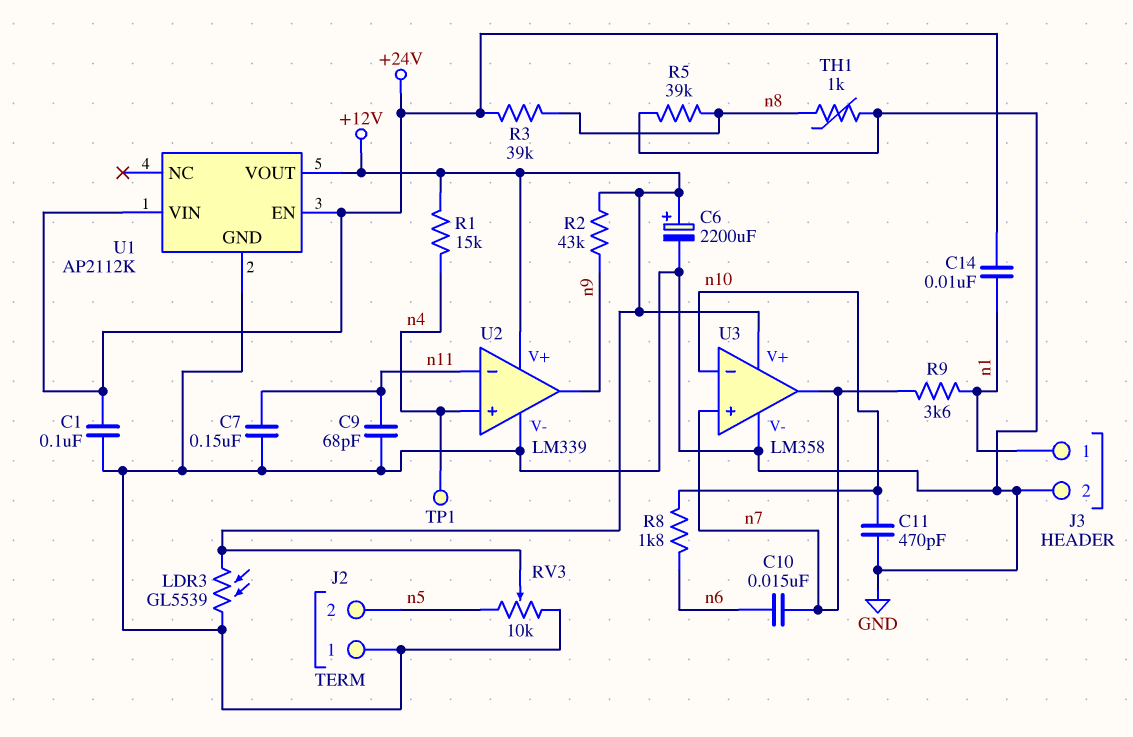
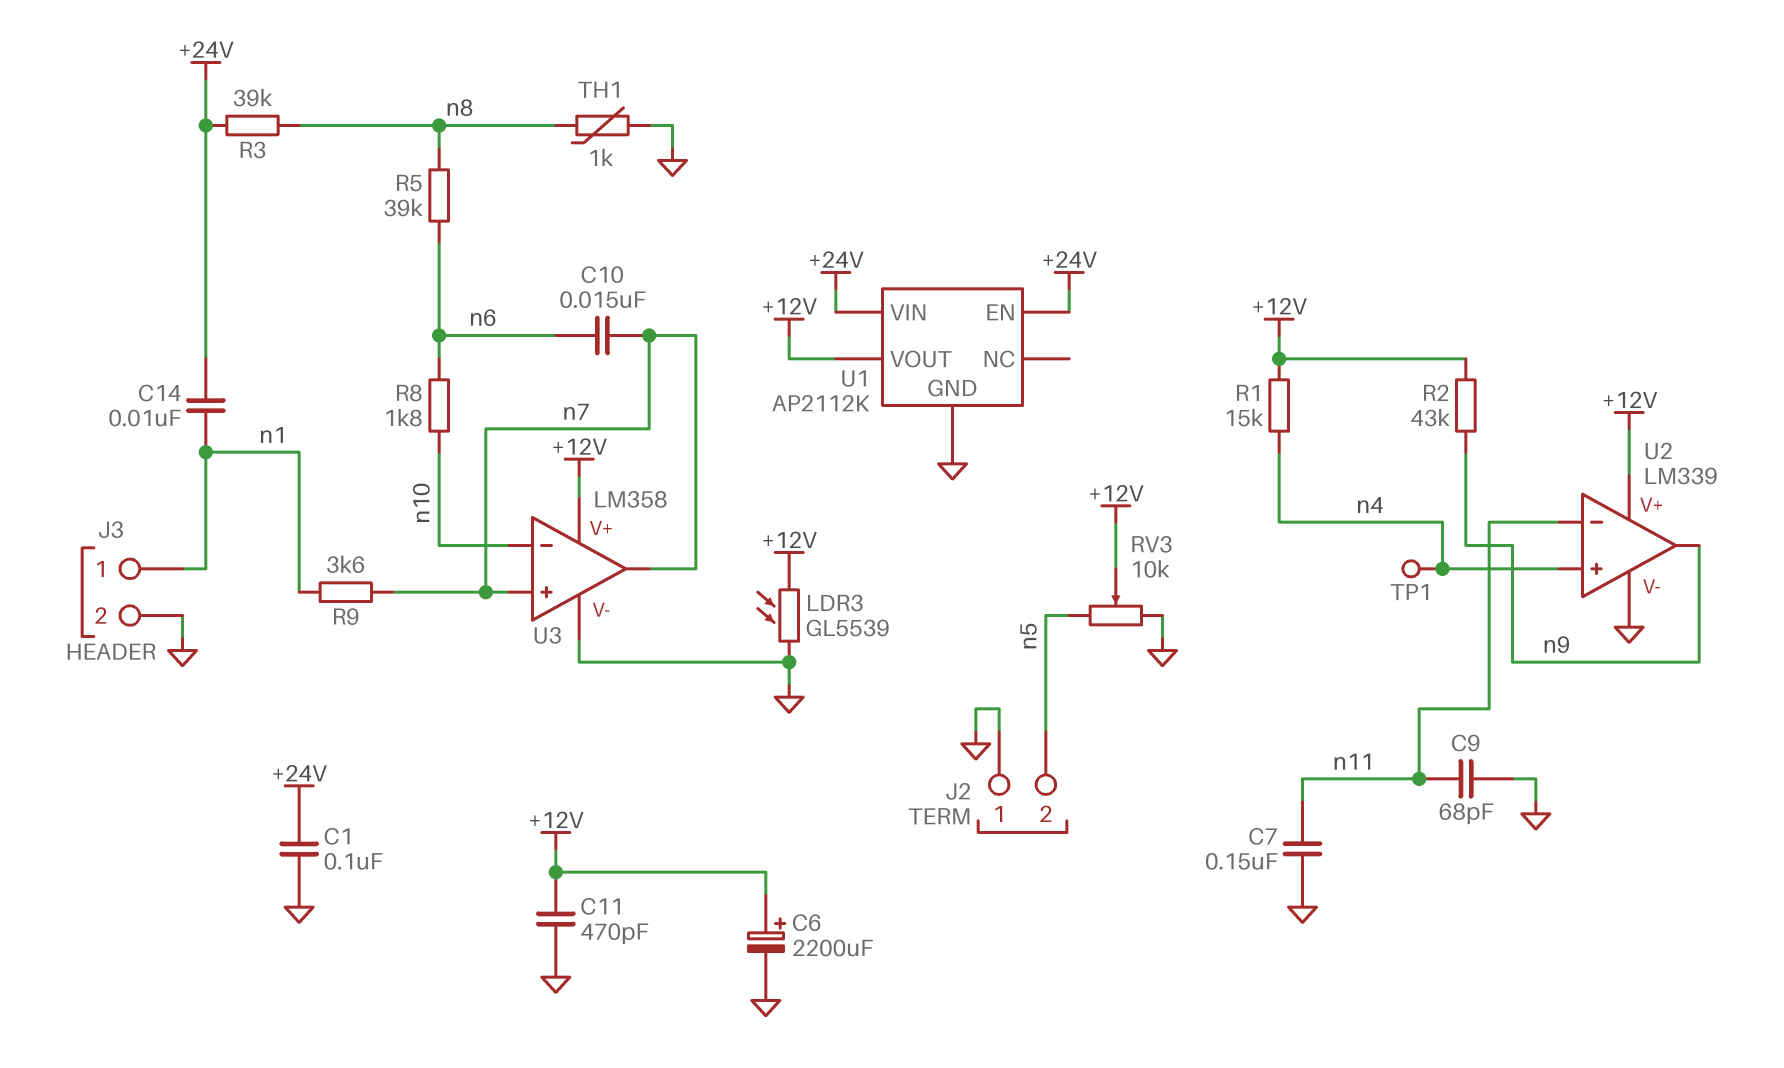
C11: 470pF (GND, n10) -> 470pF (+12V, GND)
R5: 39k (GND, n8) -> 39k (n6, n8)

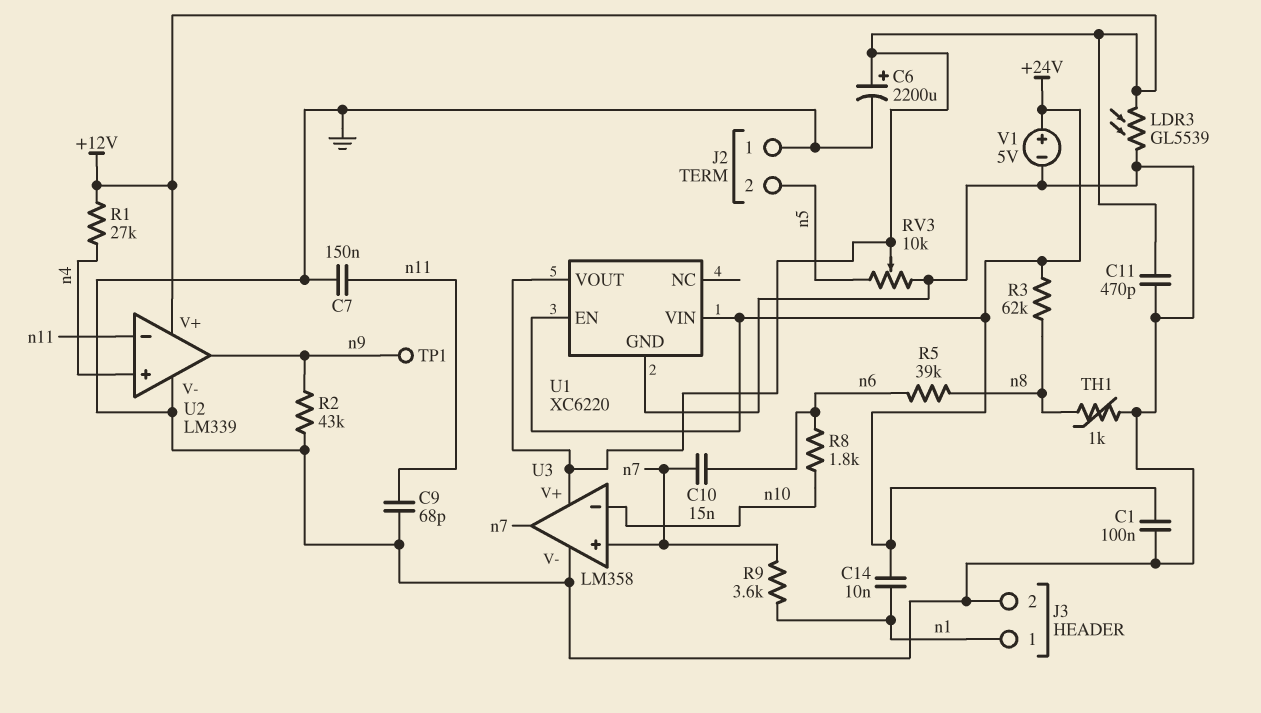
R1: 15k (+12V, n4) -> 27k (+12V, n4)
R2: 43k (+12V, n9) -> 43k (GND, n9)
R3: 39k (+24V, n8) -> 62k (+24V, n8)
TP1: test point (n4) -> test point (n9)
U1: AP2112K -> XC6220
V1: none -> 5V (plus +24V, minus GND)

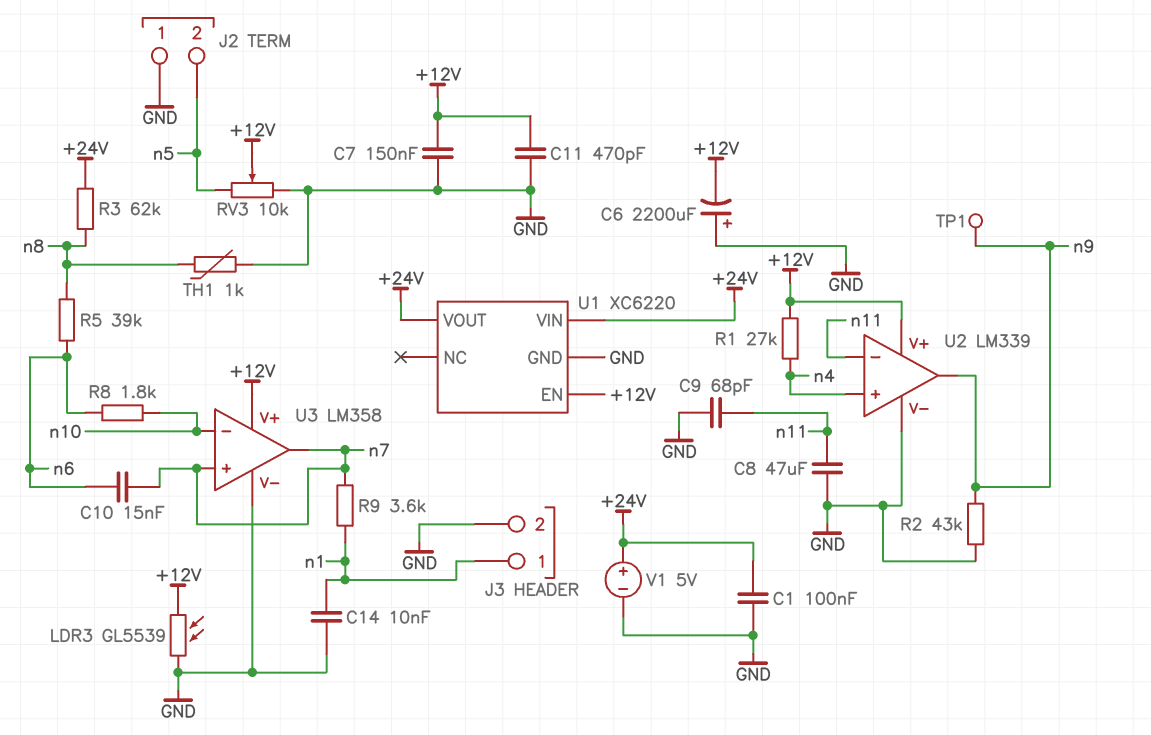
C6: 2200uF (plus +12V, minus GND) -> 2200uF (plus GND, minus +12V)
C7: 150nF (GND, n11) -> 150nF (+12V, GND)
C8: none -> 47uF (GND, n11)
C14: 10nF (+24V, n1) -> 10nF (GND, n1)
U1 pin EN: +24V -> +12V
U1 pin VOUT: +12V -> +24V

